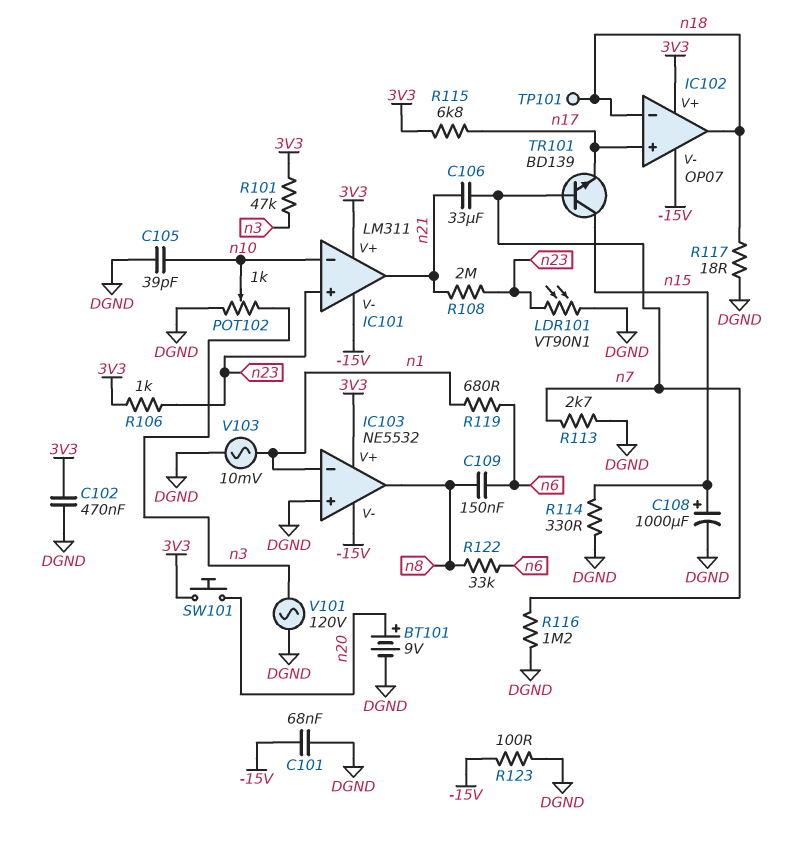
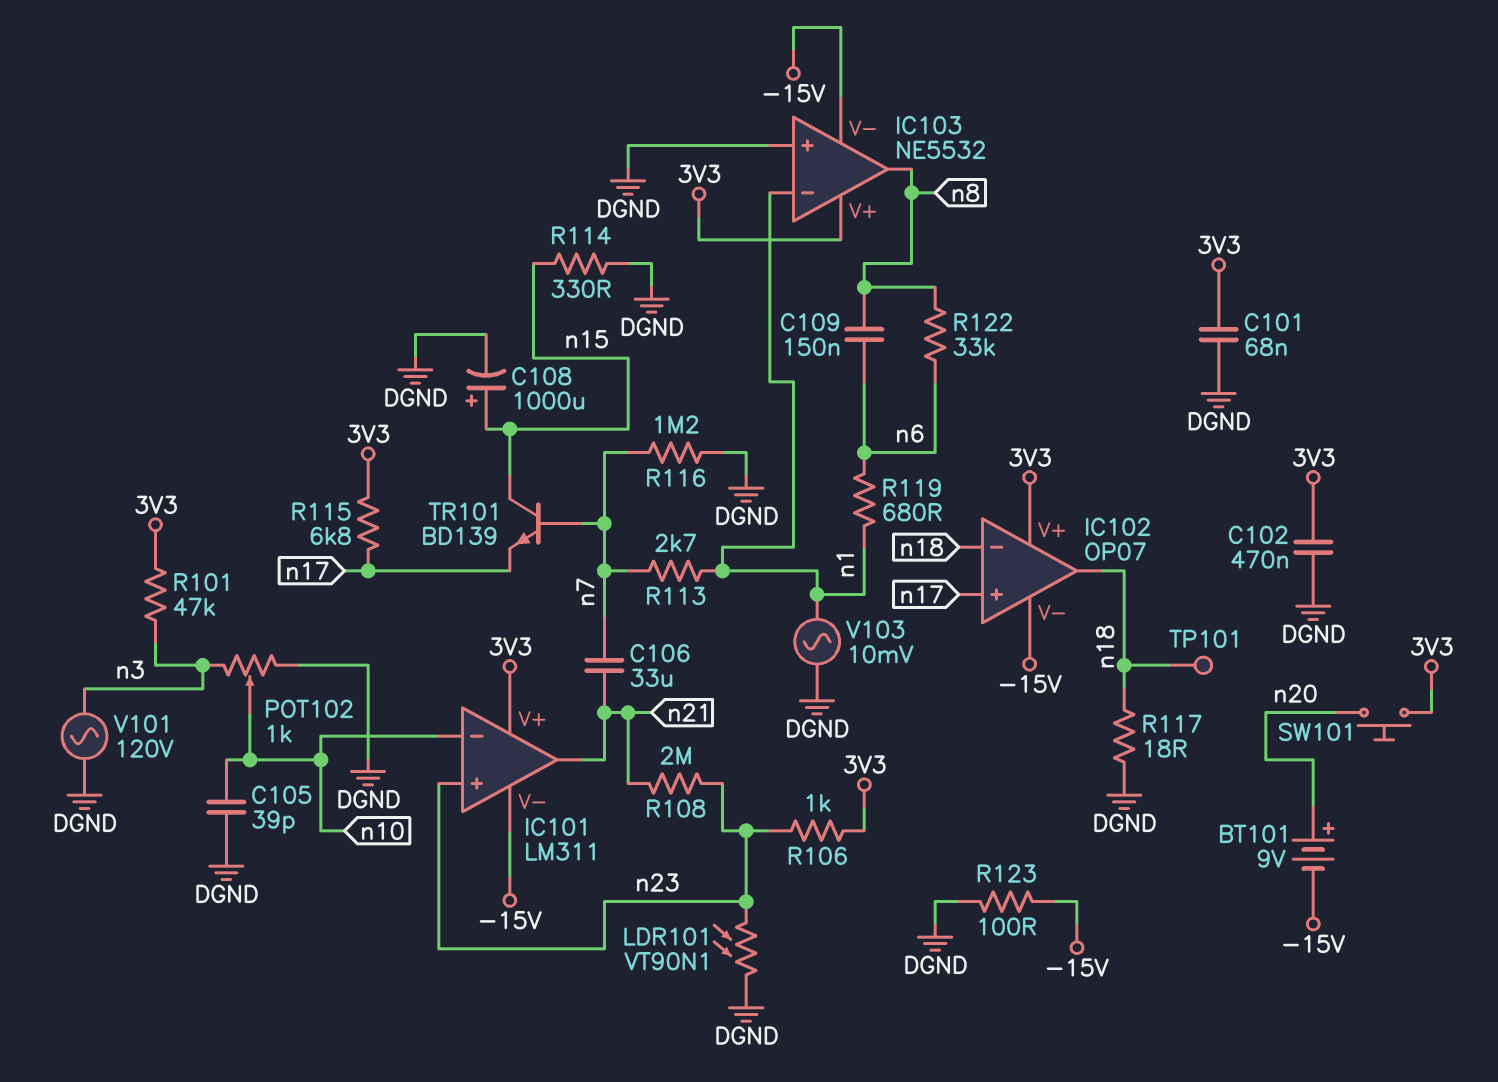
BT101: 9V (plus n20, minus DGND) -> 9V (plus n20, minus -15V)
C101: 68nF (-15V, DGND) -> 68nF (3V3, DGND)
R113: 2.7k (DGND, n7) -> 2.7k (n1, n7)

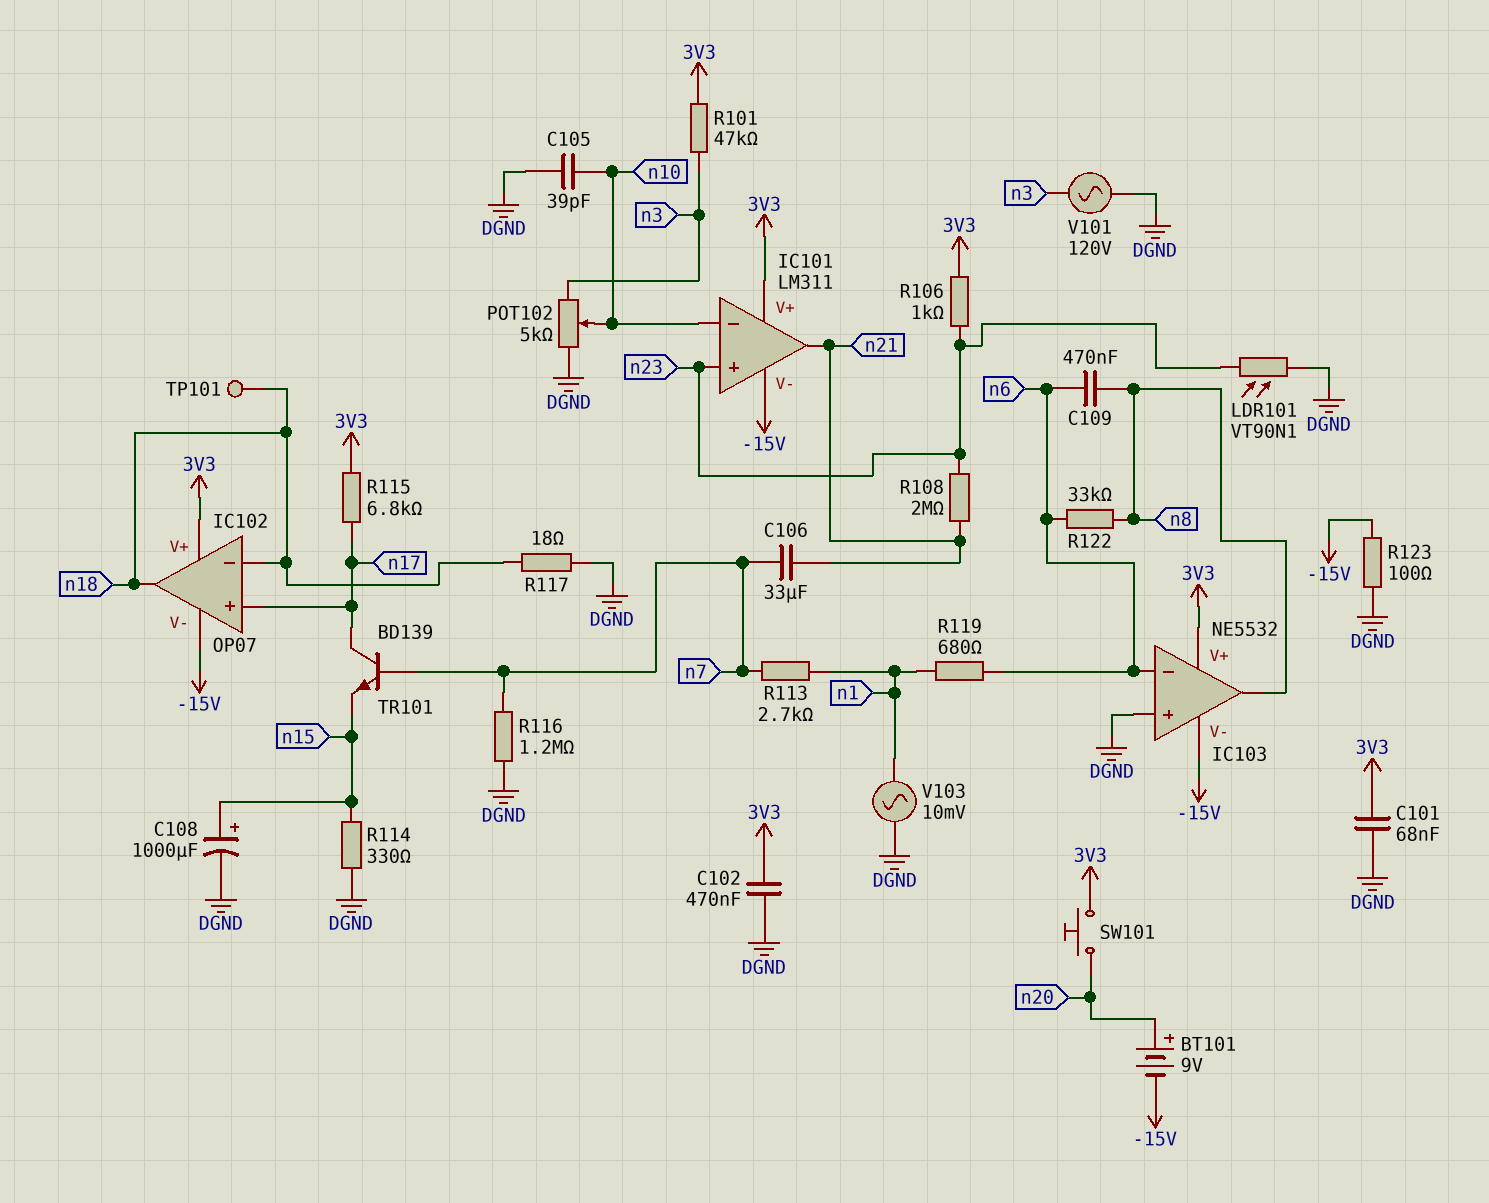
C109: 150nF (n6, n8) -> 470nF (n6, n8)
IC103 pin in-: n1 -> n6
POT102: 1k (DGND, n3, wiper n10) -> 5k (DGND, n3, wiper n10)
TR101: NPN BD139 (B n7, C n15, E n17) -> NPN BD139 (B n7, C n17, E n15)

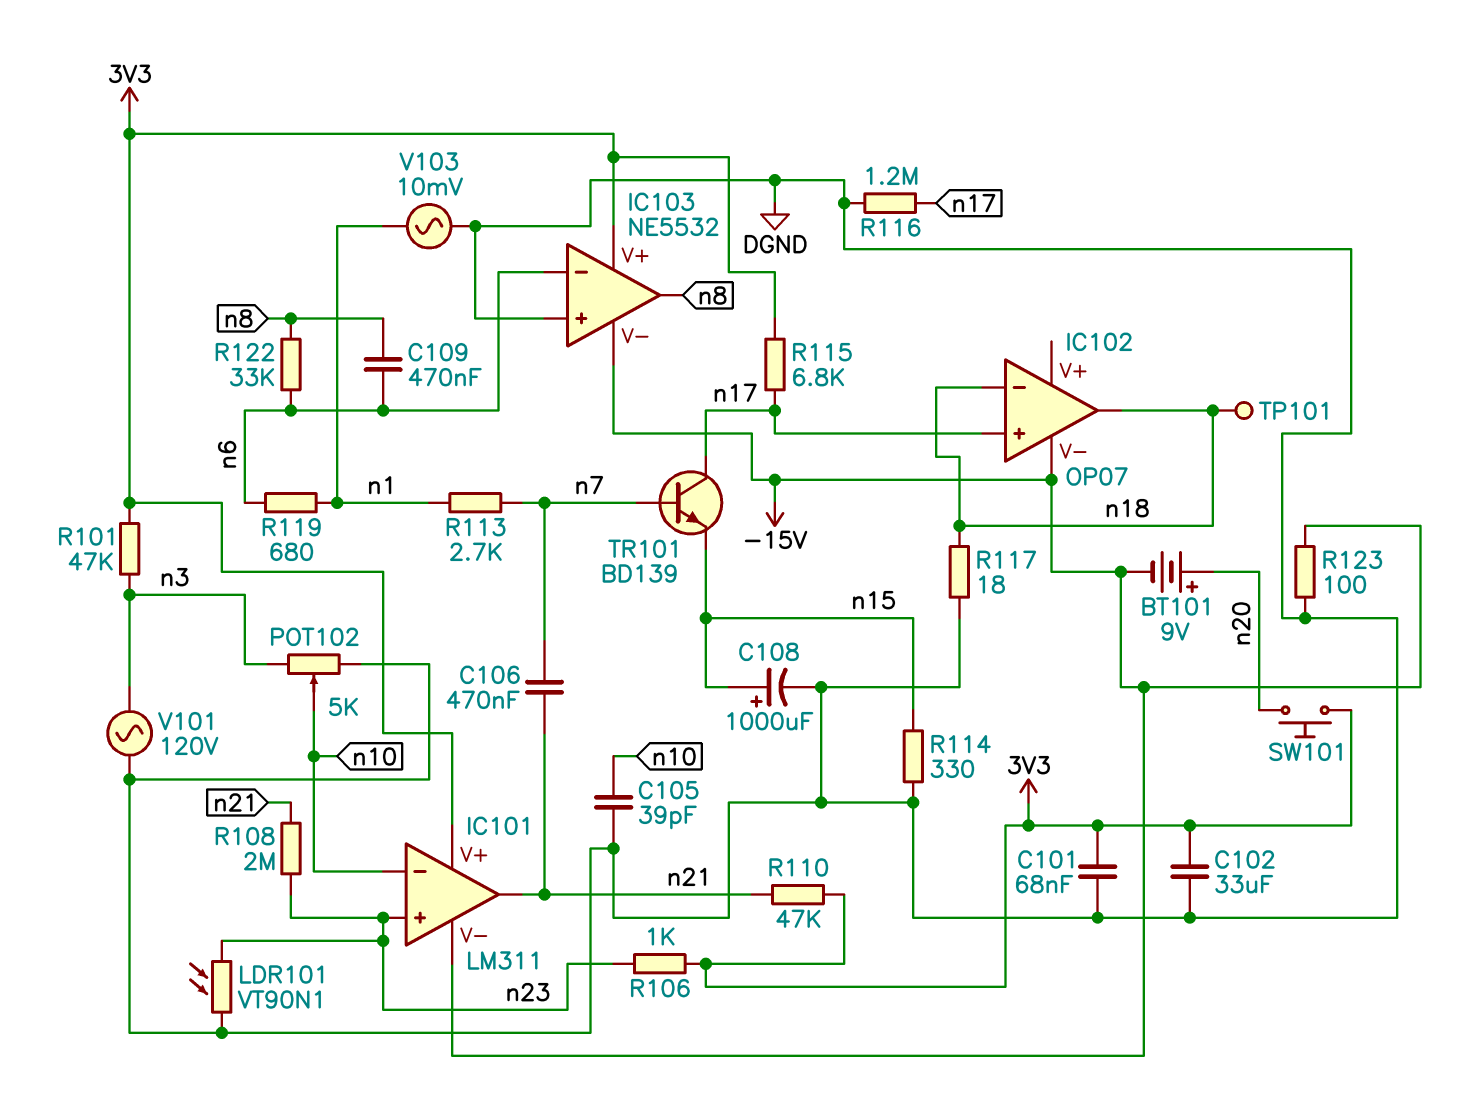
C102: 470nF (3V3, DGND) -> 33uF (3V3, DGND)
C106: 33uF (n7, n21) -> 470nF (n7, n21)
IC102 pin V+: 3V3 -> none
R110: none -> 47k (3V3, n21)
R116: 1.2M (DGND, n7) -> 1.2M (DGND, n17)

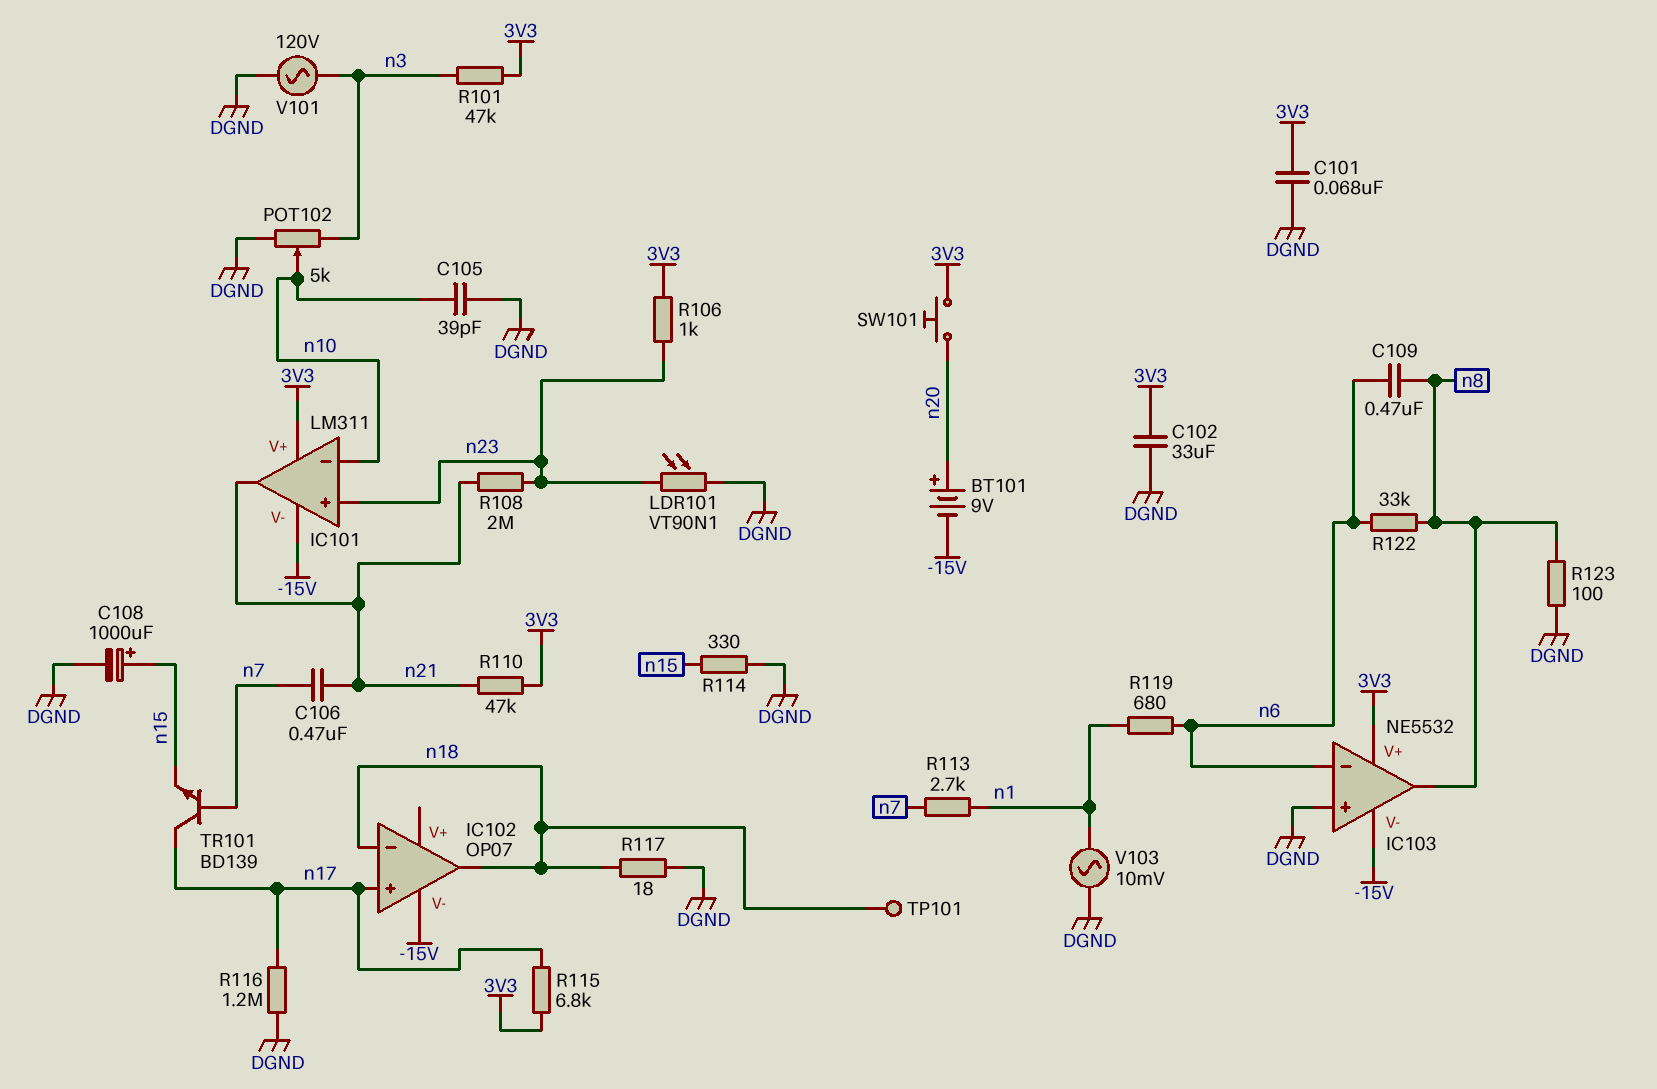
R123: 100 (-15V, DGND) -> 100 (DGND, n8)

